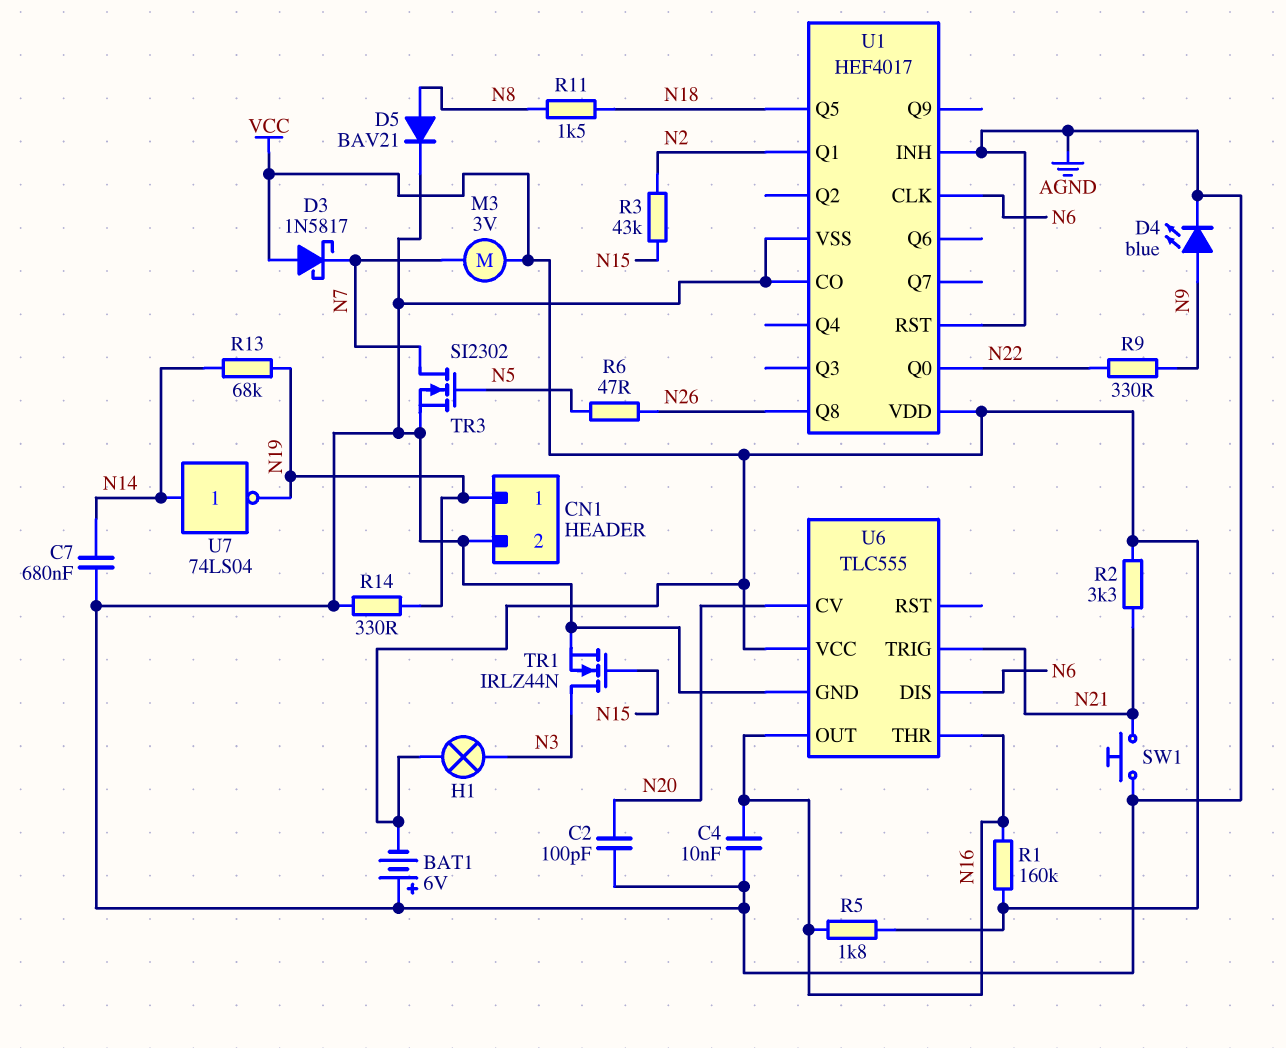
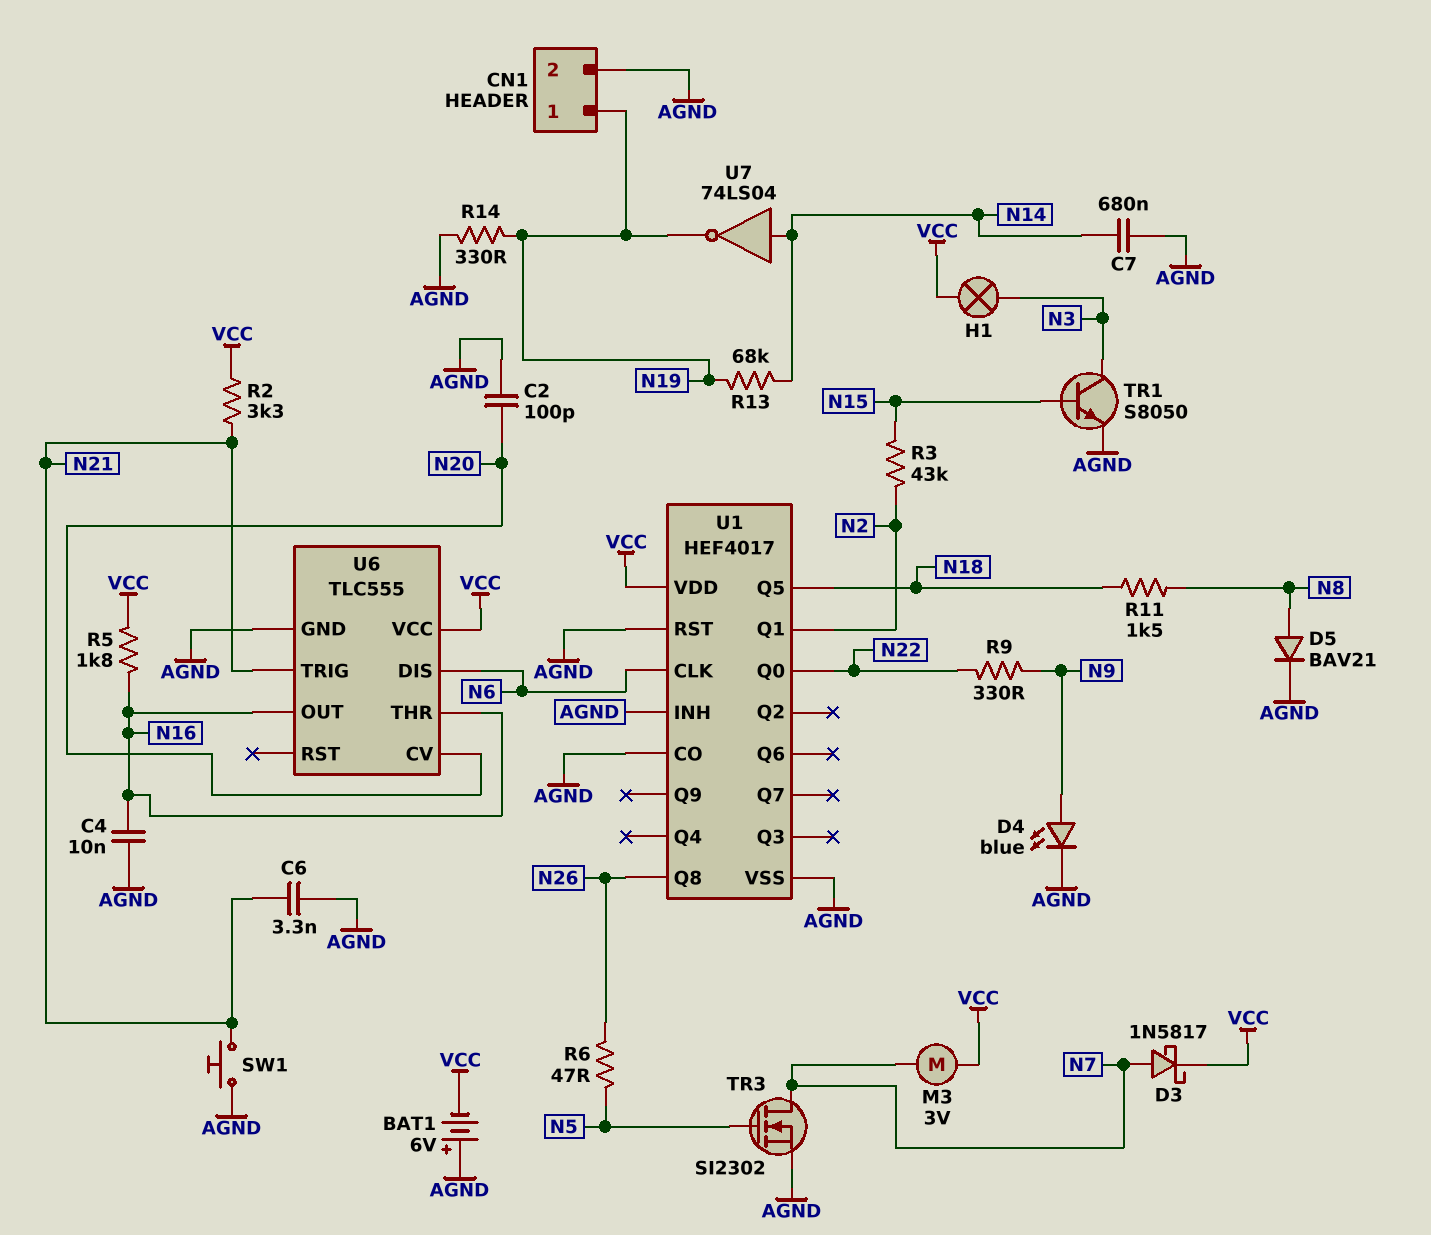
C6: none -> 3.3nF (AGND, N21)
D3: schottky 1N5817 (A VCC, K N7) -> schottky 1N5817 (A N7, K VCC)
R1: 160k (N16, VCC) -> none
TR1: NMOS IRLZ44N (G N15, D N3, S AGND) -> NPN S8050 (B N15, C N3, E AGND)

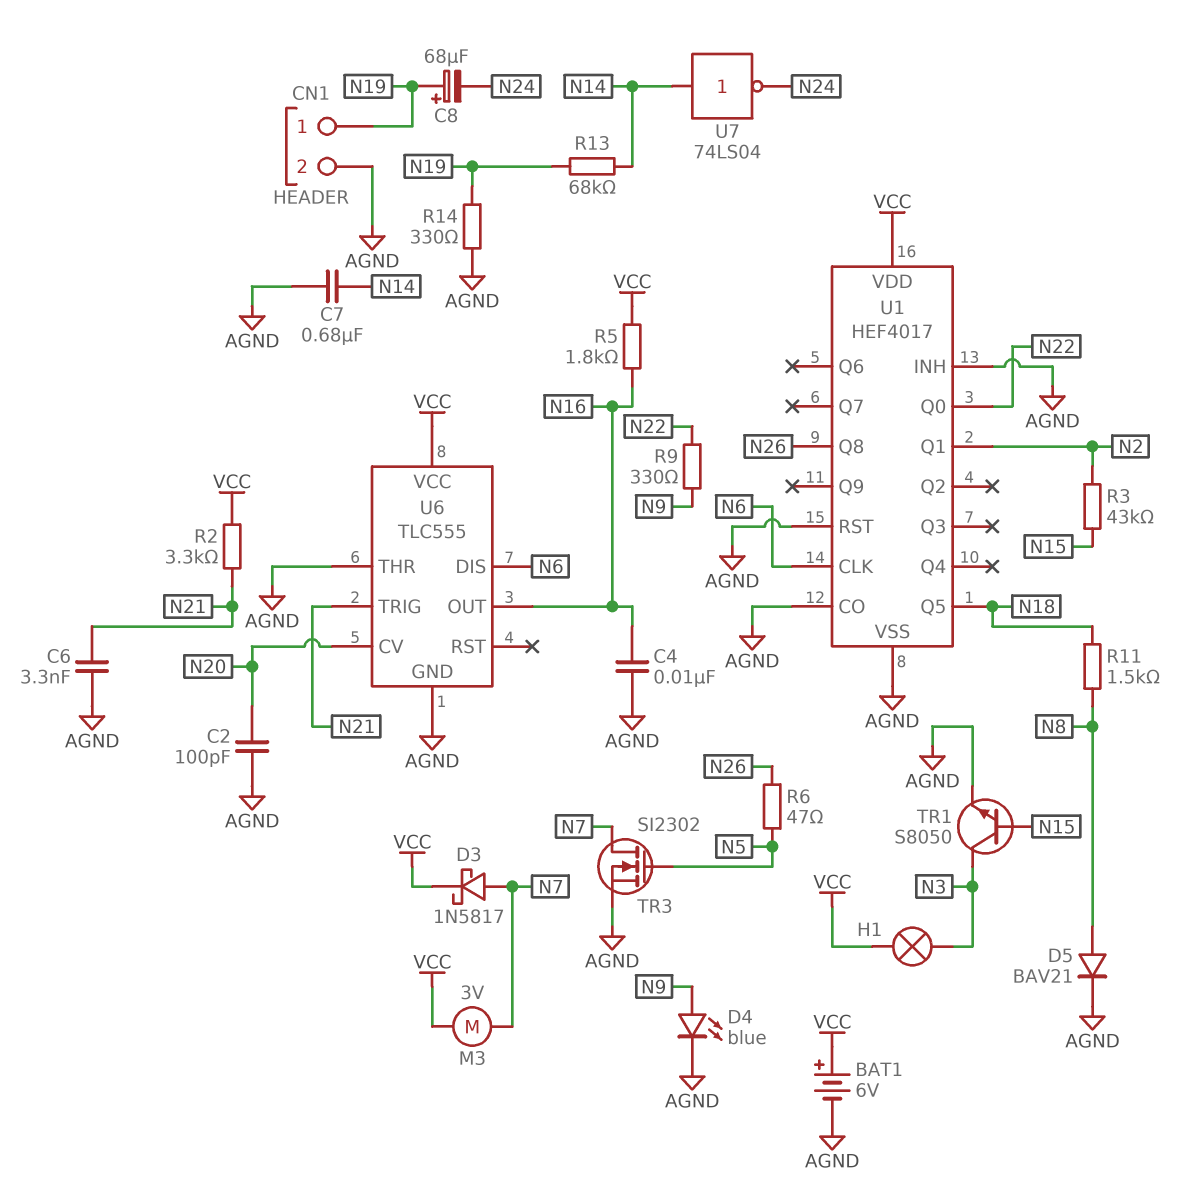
BAT1: 6V (plus AGND, minus VCC) -> 6V (plus VCC, minus AGND)
C8: none -> 68uF (plus N19, minus N24)
SW1: button (AGND, N21) -> none
U6 pin THR: N16 -> AGND
U7: NOT 74LS04 (in N14, out N19) -> NOT 74LS04 (in N14, out N24)

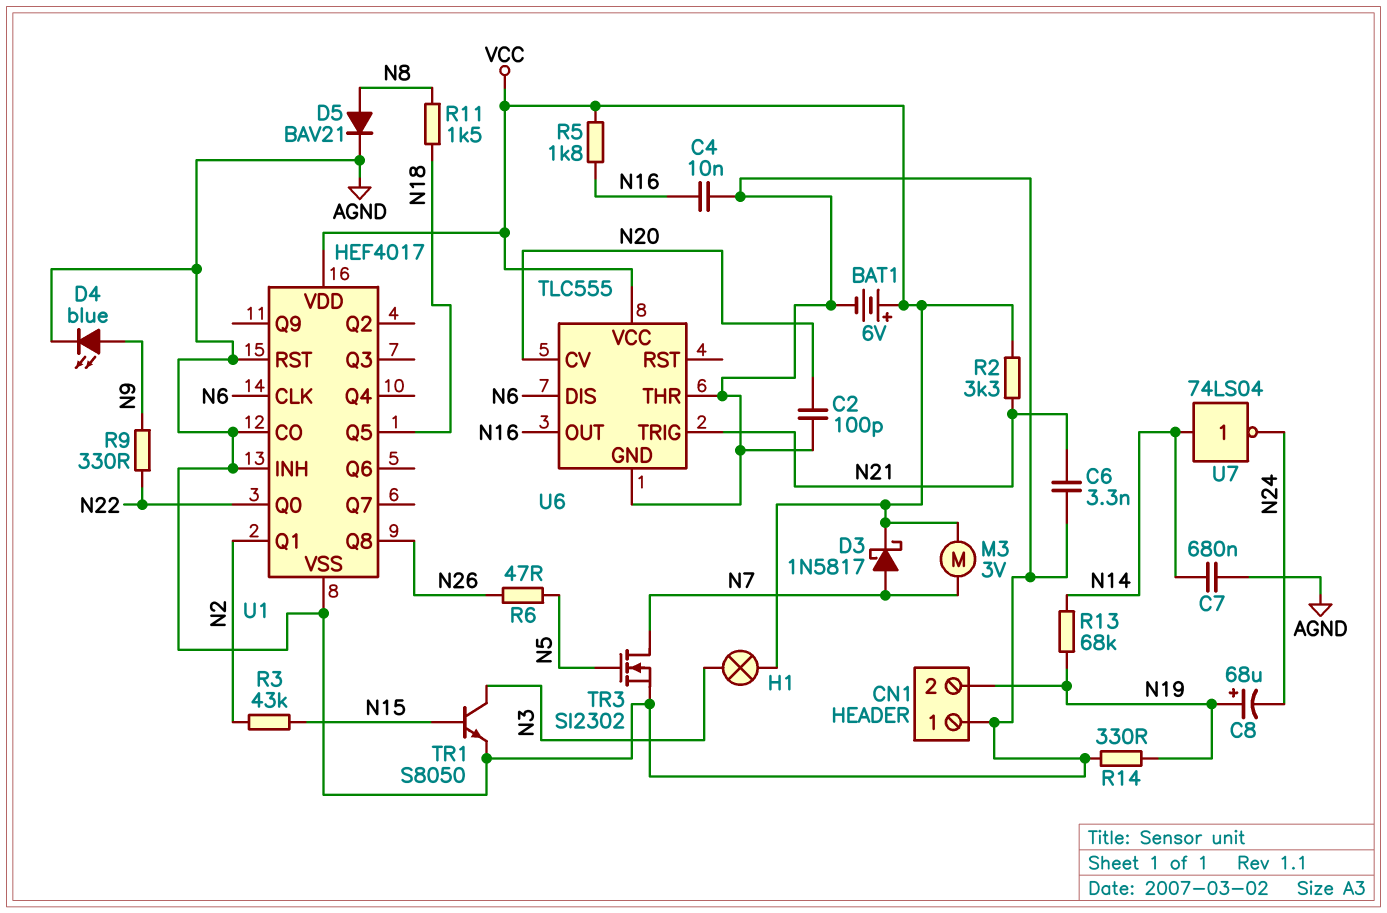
CN1 pin 1: N19 -> AGND
CN1 pin 2: AGND -> N19

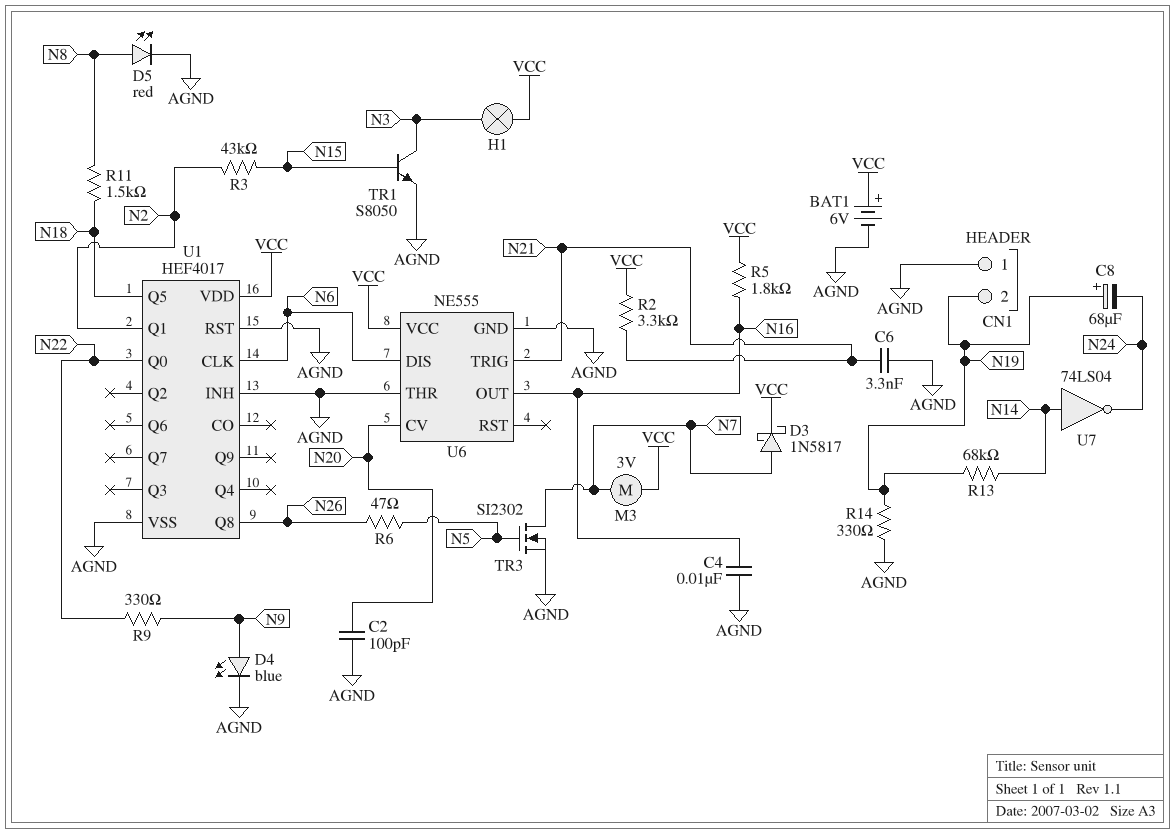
C7: 680nF (AGND, N14) -> none
D5: diode BAV21 (A N8, K AGND) -> LED red (A N8, K AGND)
U1 pin CO: AGND -> none
U6: TLC555 -> NE555

